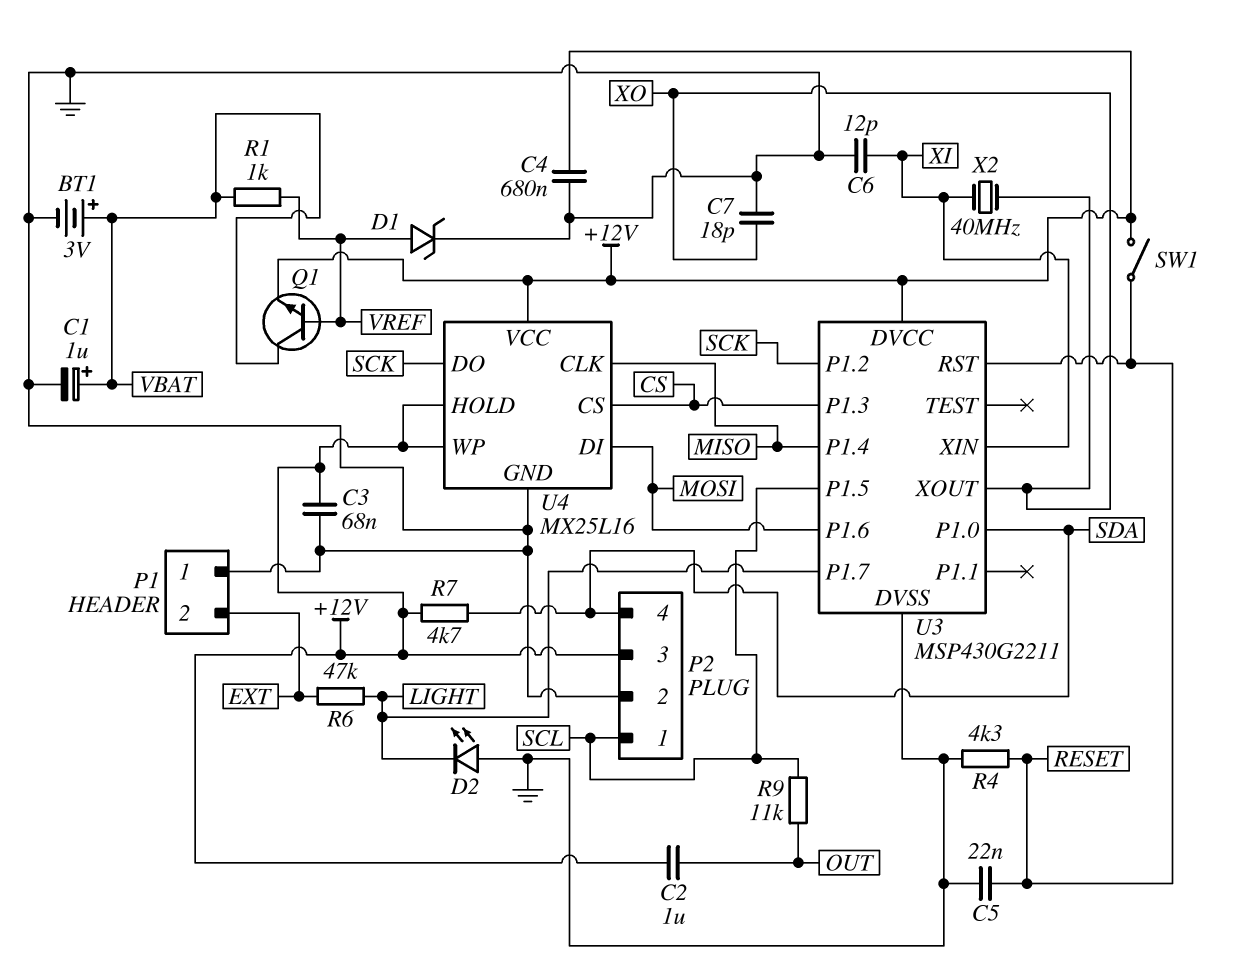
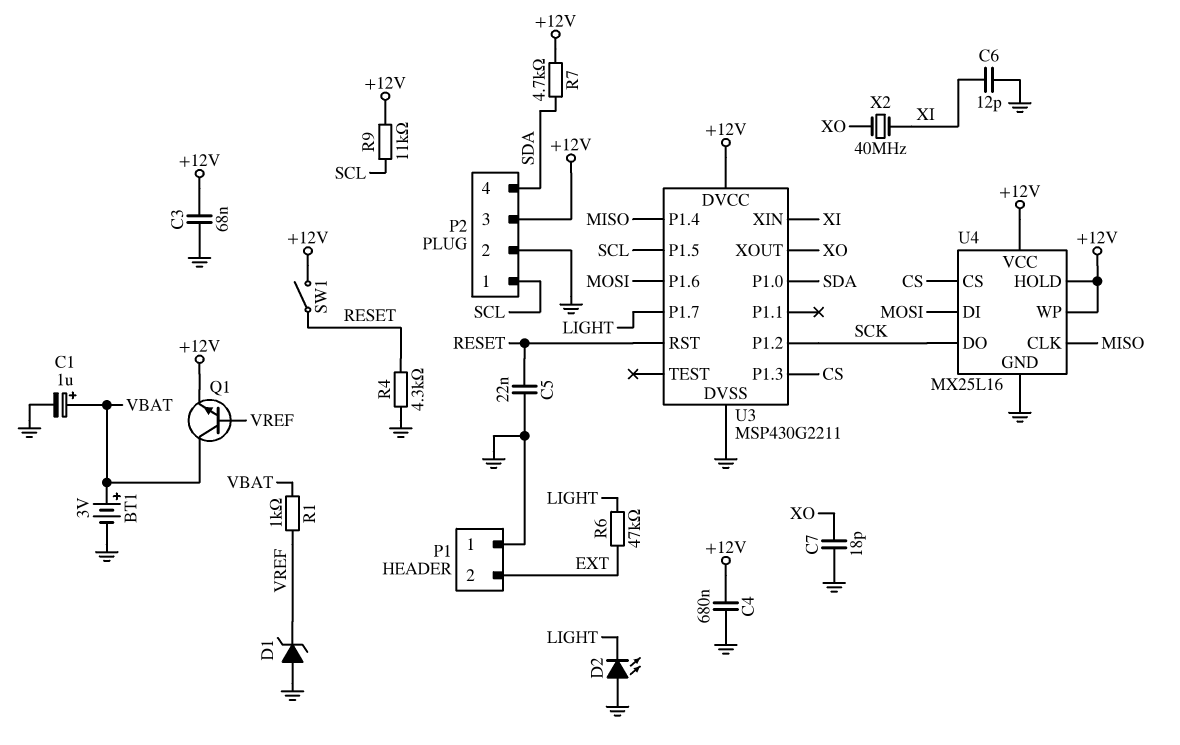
C2: 1uF (+12V, OUT) -> none
D1: zener (A VREF, K GND) -> zener (A GND, K VREF)
R9: 11k (OUT, SCL) -> 11k (+12V, SCL)

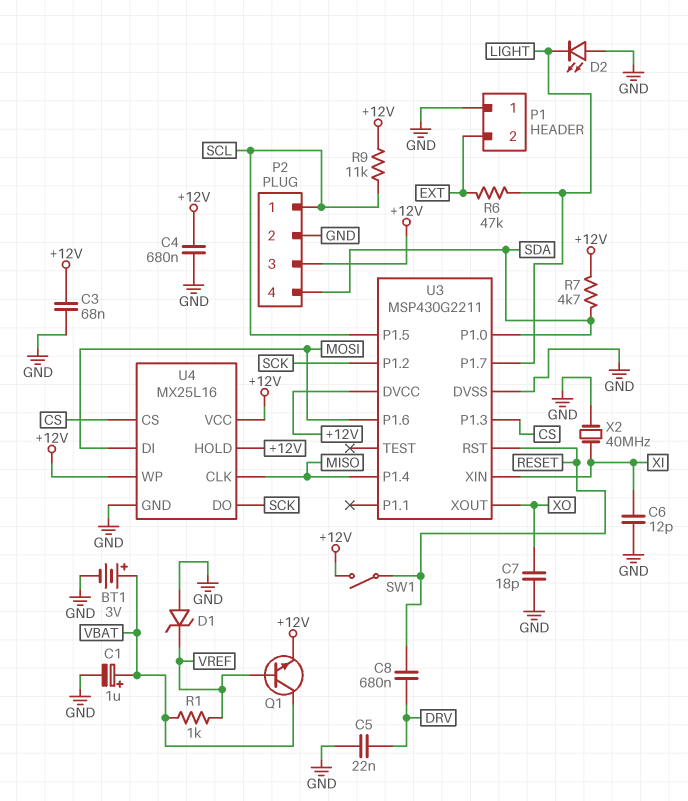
C5: 22nF (GND, RESET) -> 22nF (DRV, GND)
C8: none -> 680nF (DRV, RESET)
R4: 4.3k (GND, RESET) -> none
X2: 40MHz (XI, XO) -> 40MHz (GND, XI)

